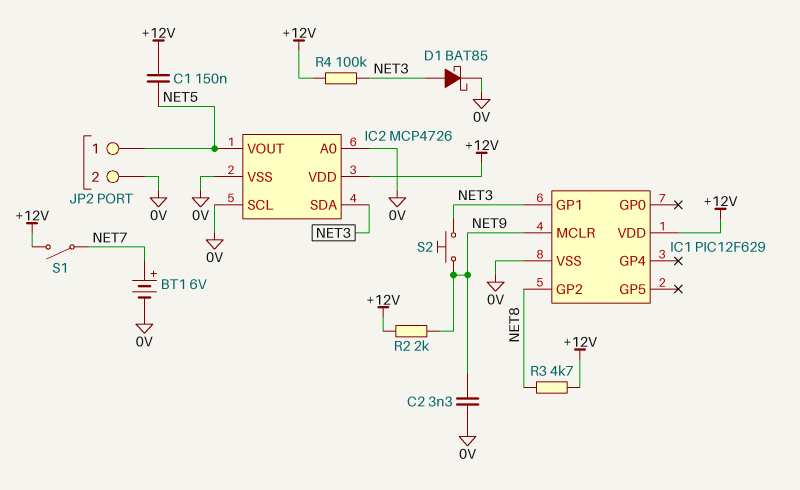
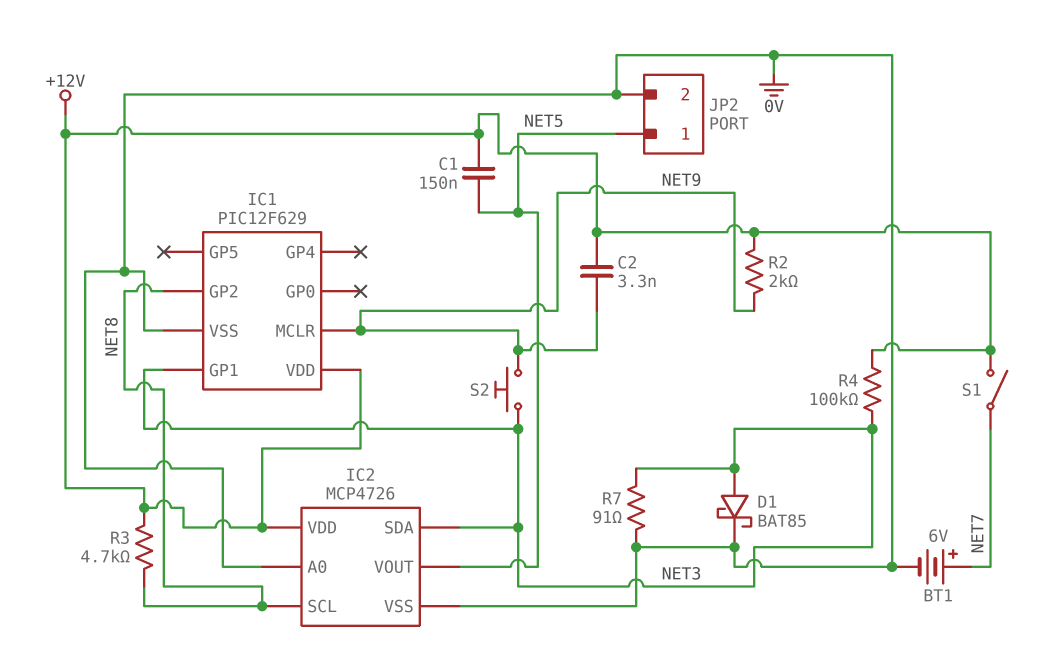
C2: 3.3nF (0V, NET9) -> 3.3nF (+12V, NET9)
IC2 pin SCL: 0V -> NET8
R7: none -> 91 (0V, NET3)

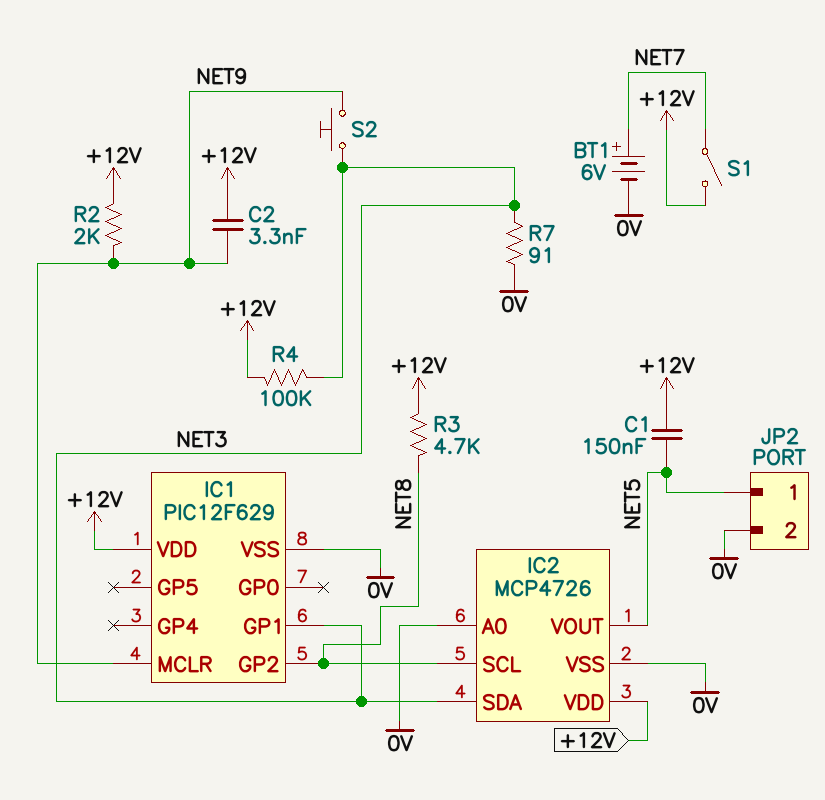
D1: schottky BAT85 (A NET3, K 0V) -> none

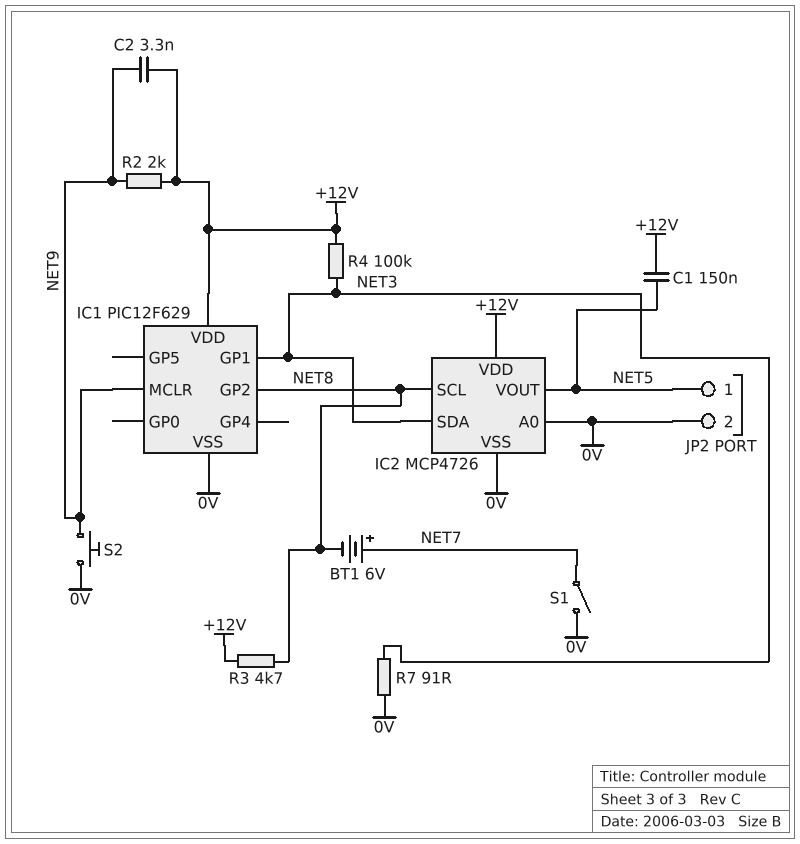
BT1: 6V (plus NET7, minus 0V) -> 6V (plus NET7, minus NET8)
S1: switch (+12V, NET7) -> switch (0V, NET7)
S2: button (NET3, NET9) -> button (0V, NET9)

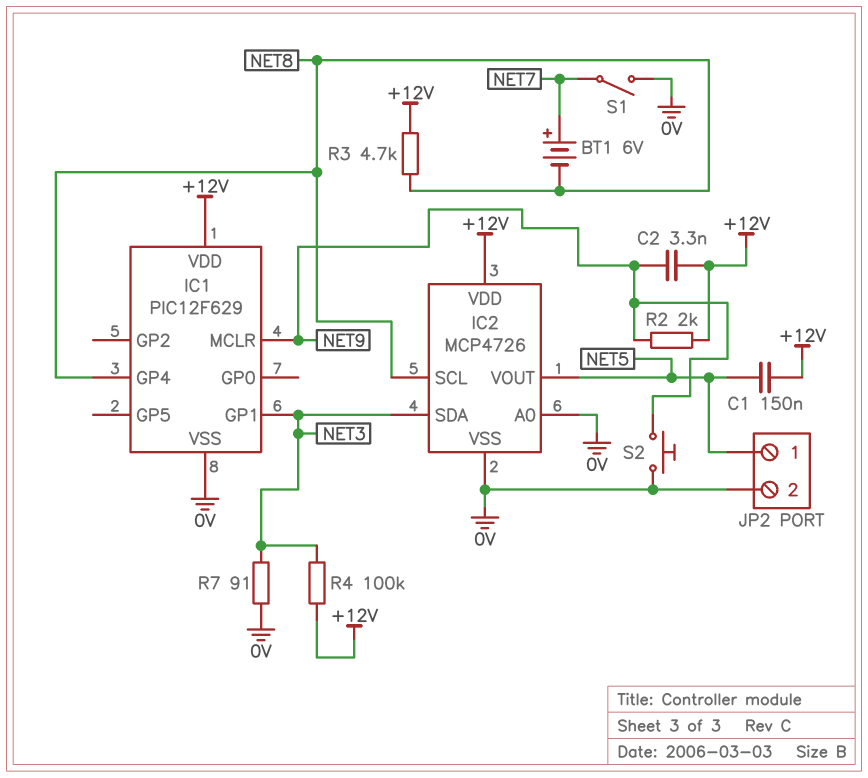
IC1 pin GP2: NET8 -> none
IC1 pin GP4: none -> NET8

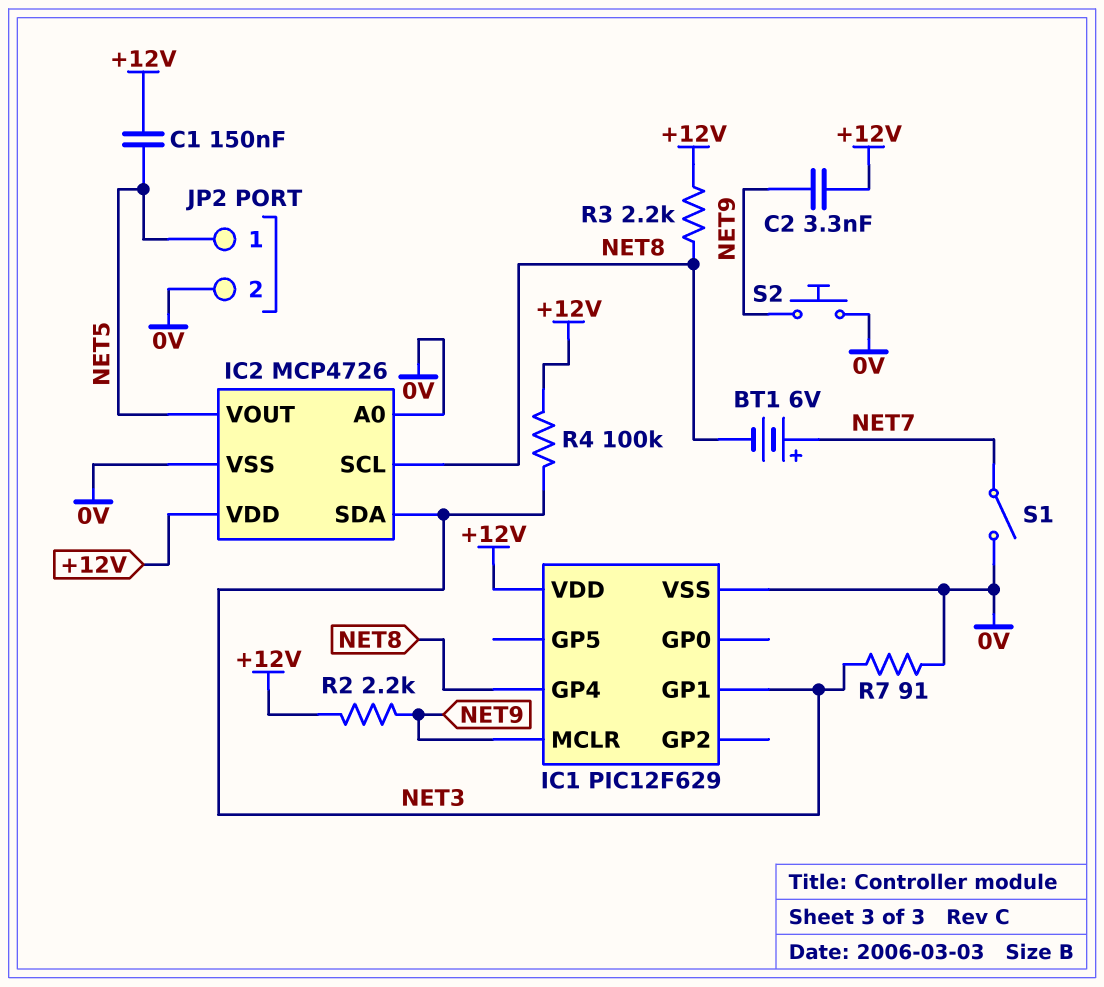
R2: 2k (+12V, NET9) -> 2.2k (+12V, NET9)
R3: 4.7k (+12V, NET8) -> 2.2k (+12V, NET8)

